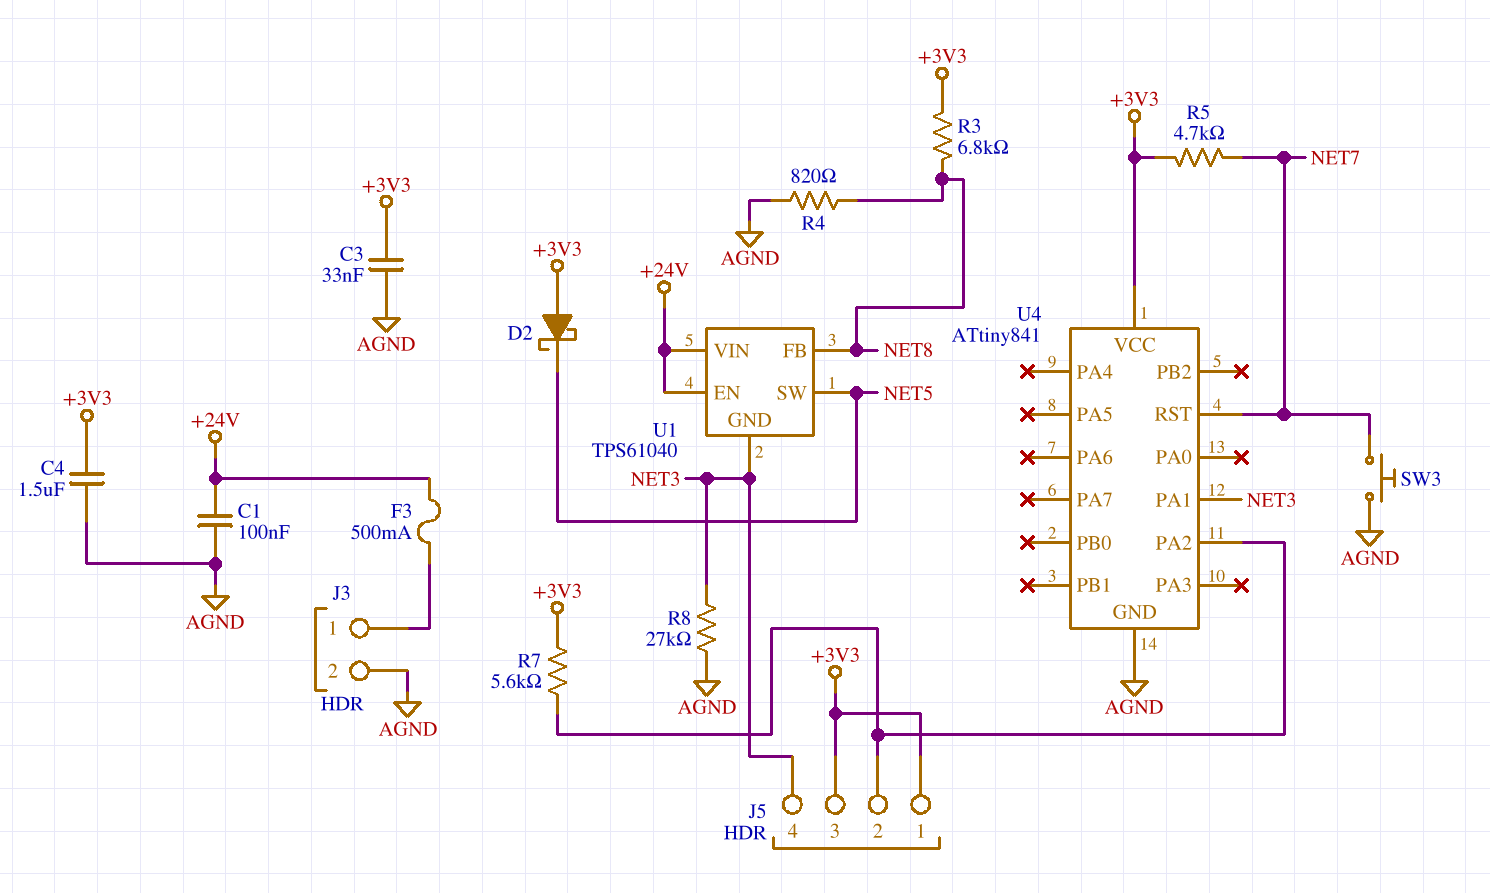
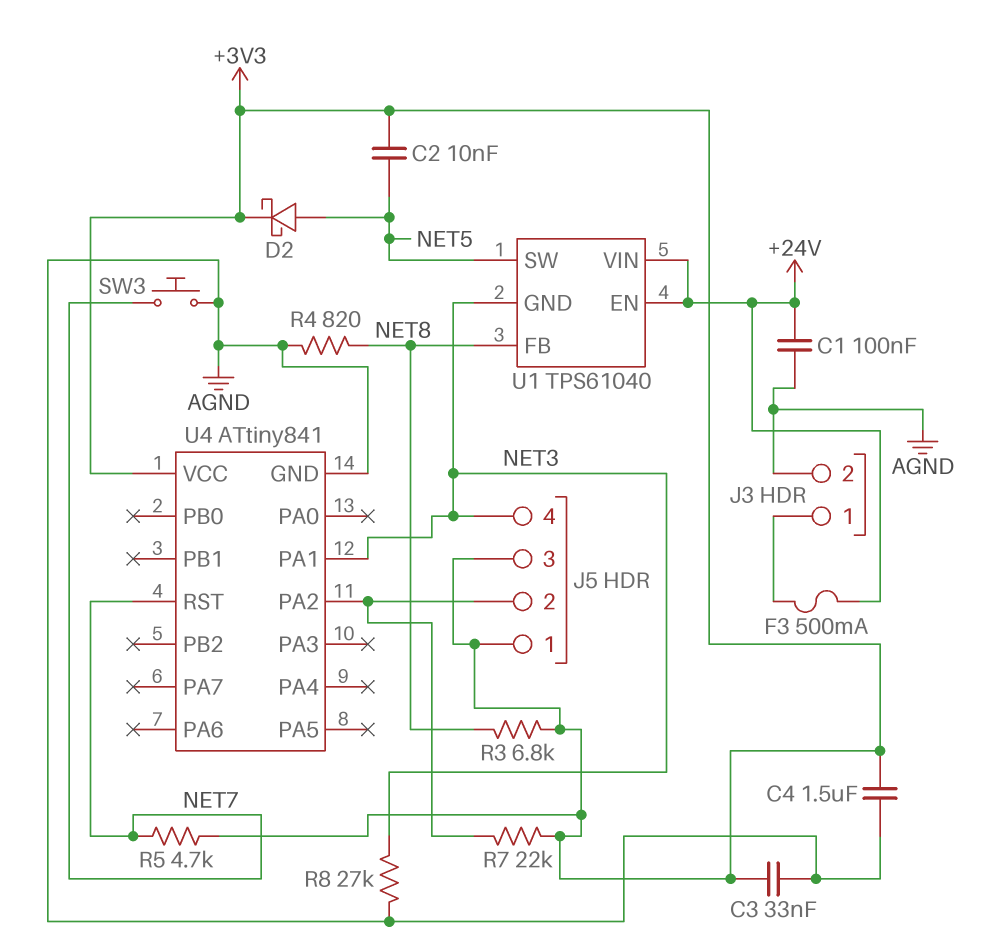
C2: none -> 10nF (+3V3, NET5)
D2: schottky (A +3V3, K NET5) -> schottky (A NET5, K +3V3)
R7: 5.6k (+3V3, J5/2) -> 22k (+3V3, J5/2)

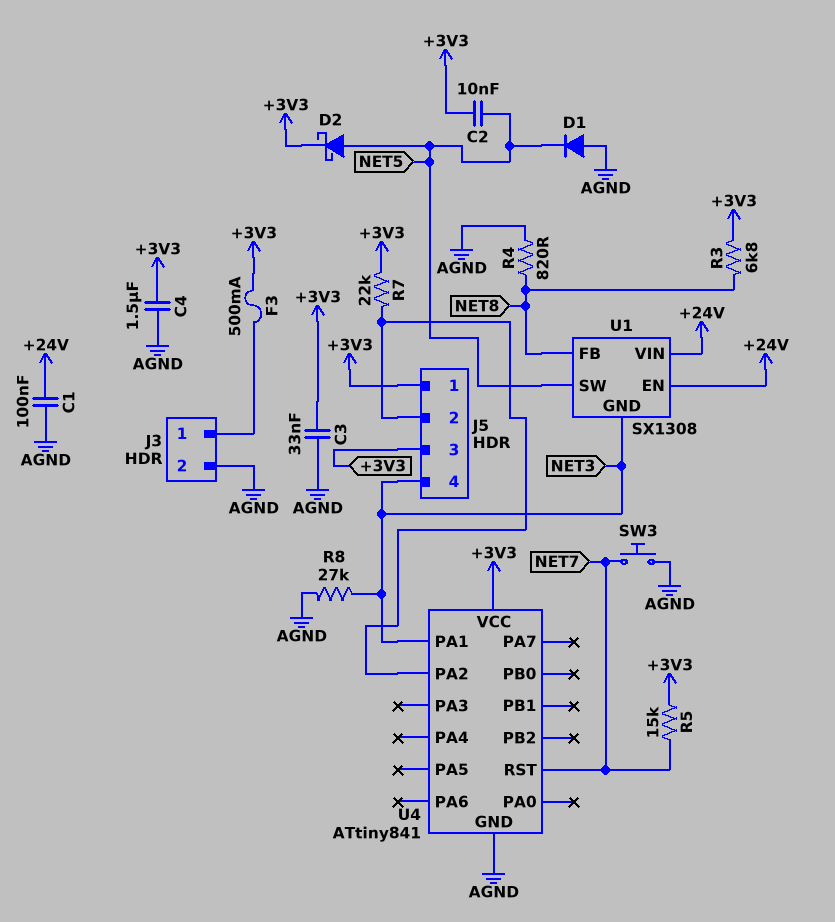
D1: none -> diode (A AGND, K NET5)
F3: 500mA (+24V, J3/1) -> 500mA (+3V3, J3/1)
R5: 4.7k (+3V3, NET7) -> 15k (+3V3, NET7)
U1: TPS61040 -> SX1308

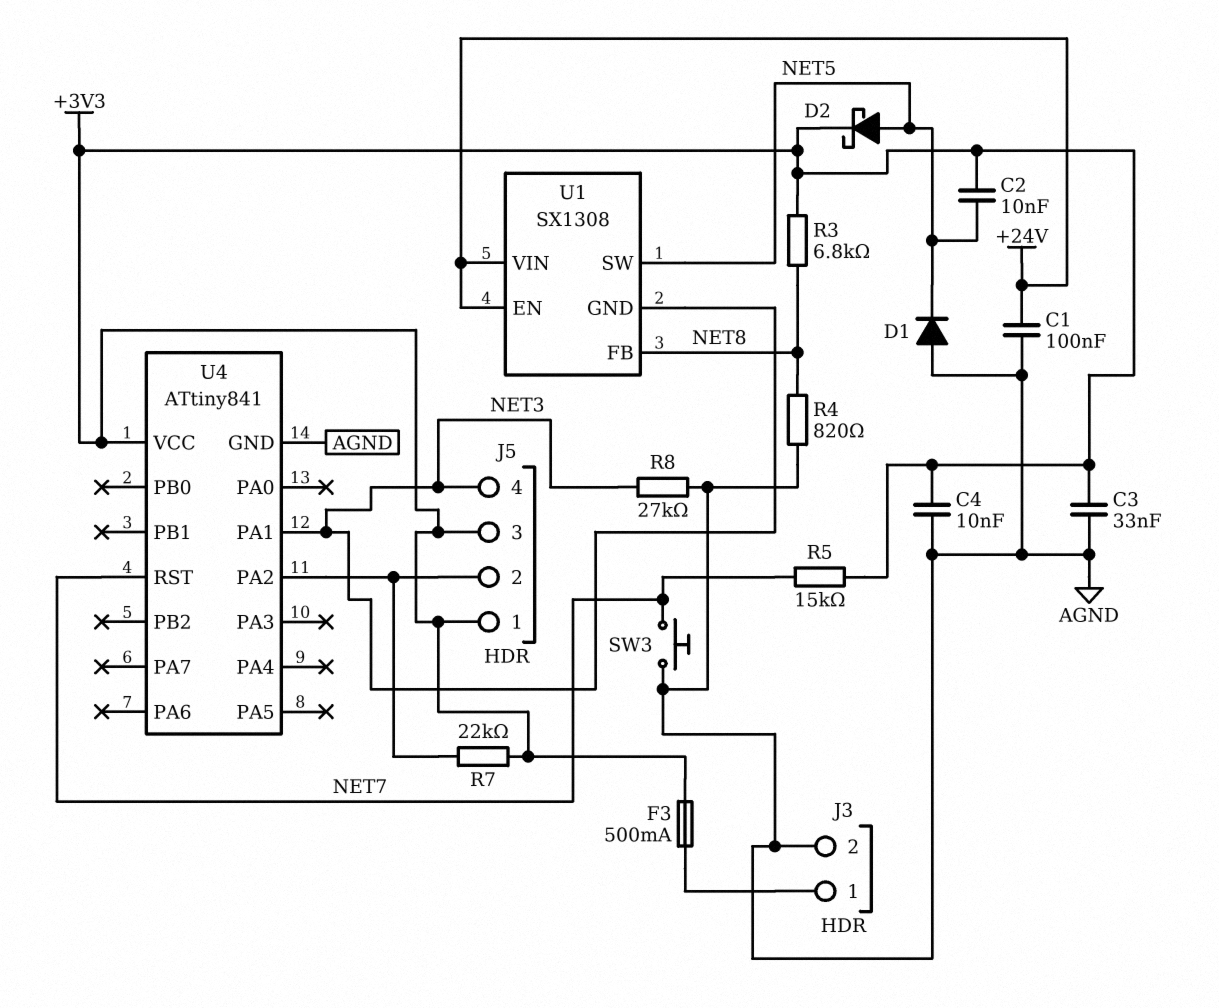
C4: 1.5uF (+3V3, AGND) -> 10nF (+3V3, AGND)

